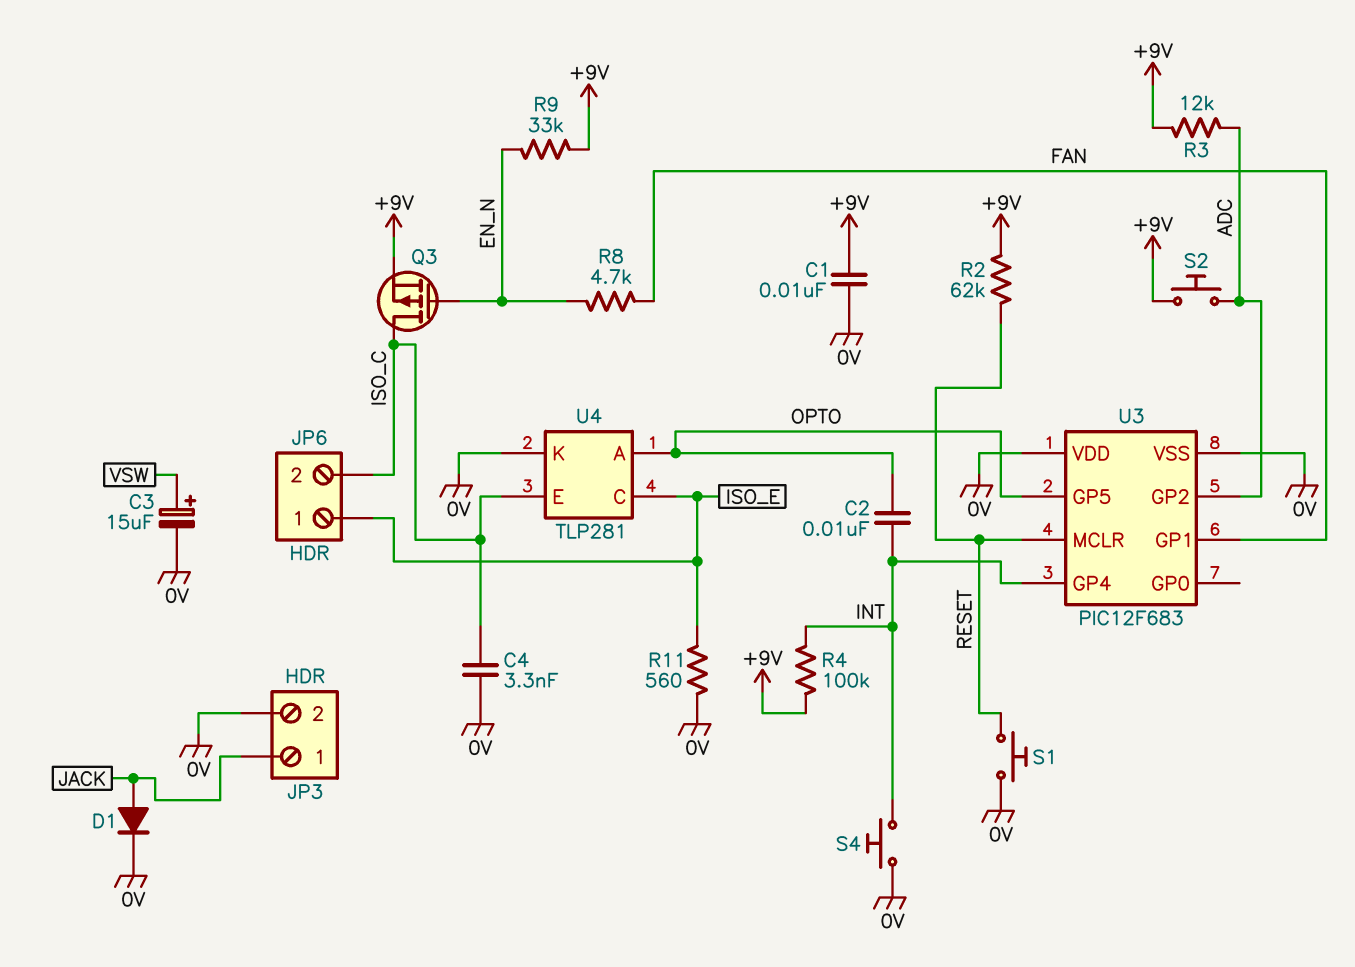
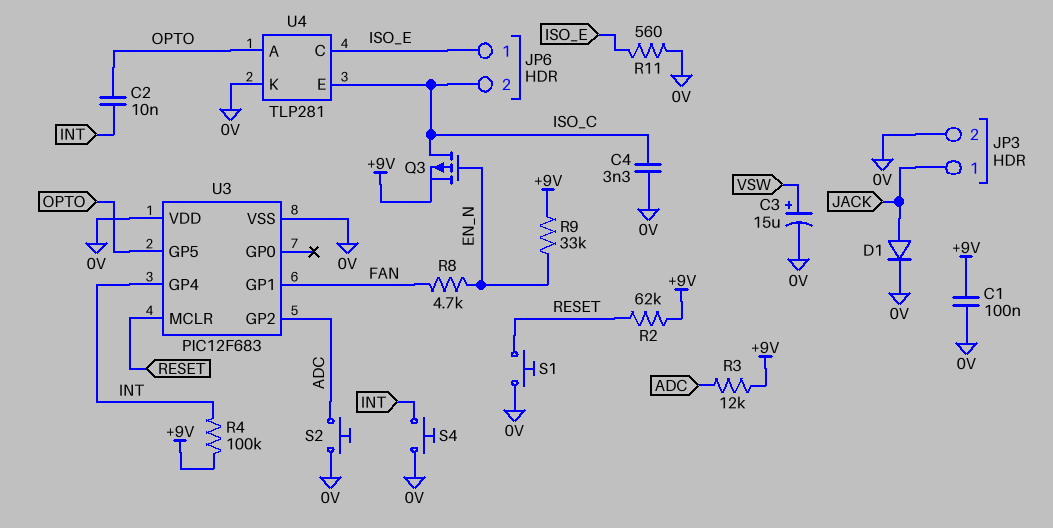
C1: 10nF (+9V, 0V) -> 100nF (+9V, 0V)
S2: button (+9V, ADC) -> button (0V, ADC)

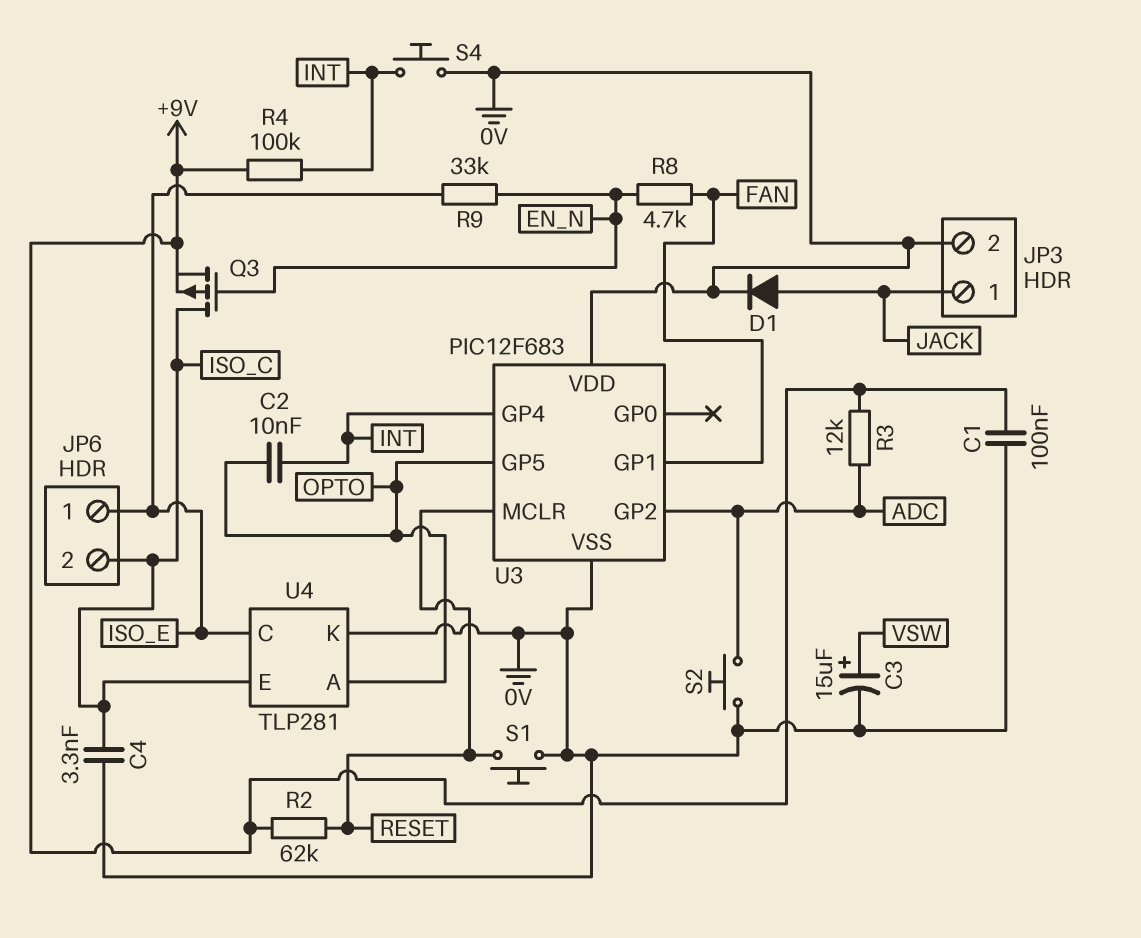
R9: 33k (+9V, EN_N) -> 33k (EN_N, ISO_E)
R11: 560 (0V, ISO_E) -> none

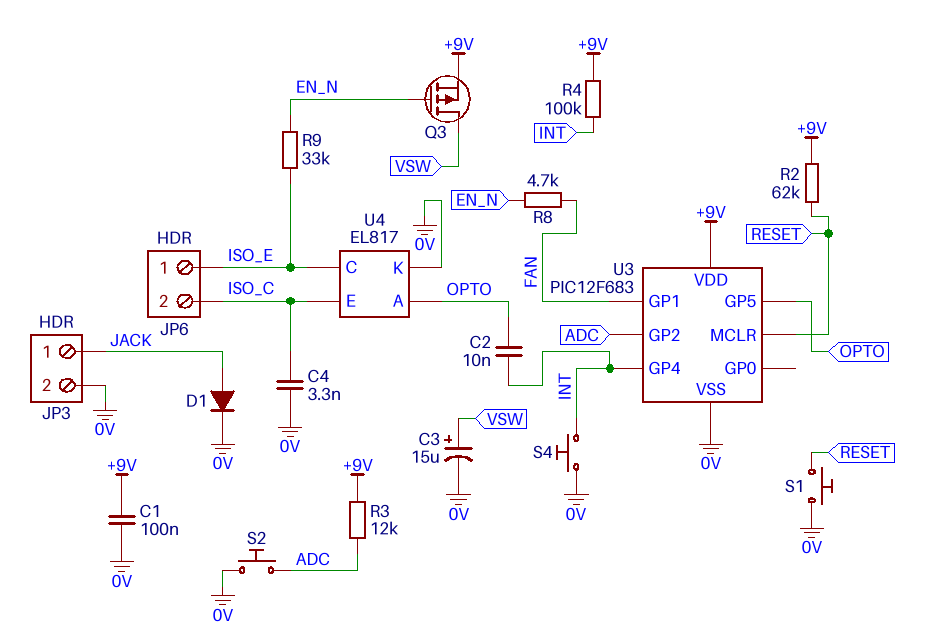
Q3: PMOS (G EN_N, D ISO_C, S +9V) -> PMOS (G EN_N, D VSW, S +9V)
U3 pin VDD: 0V -> +9V
U4: TLP281 -> EL817

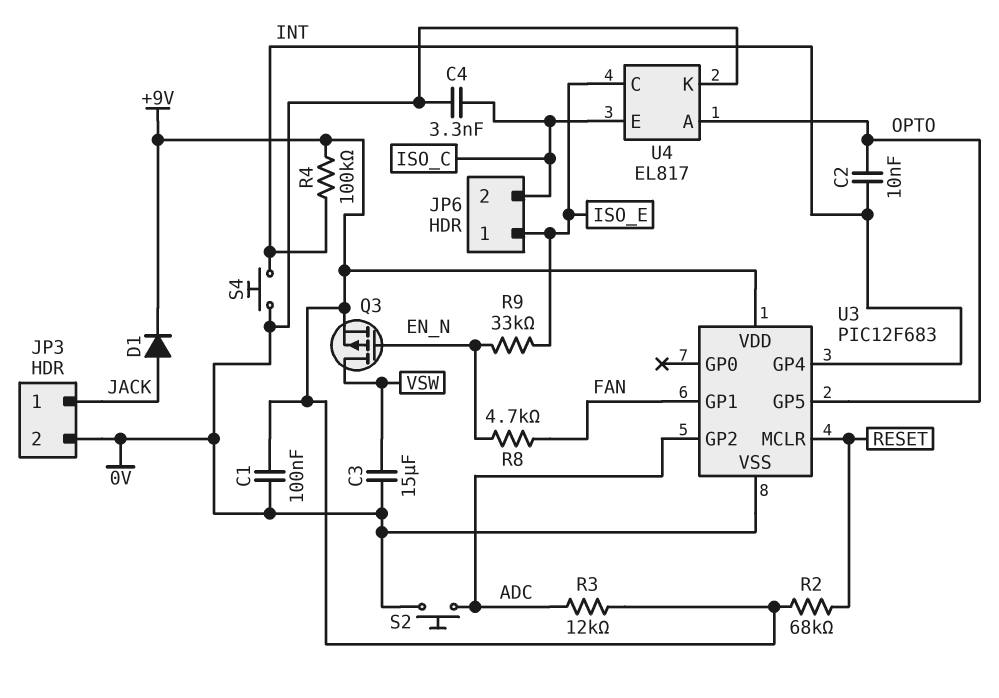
C3: 15uF (plus VSW, minus 0V) -> 15uF (0V, VSW)
D1: diode (A JACK, K 0V) -> diode (A JACK, K +9V)
R2: 62k (+9V, RESET) -> 68k (+9V, RESET)
S1: button (0V, RESET) -> none

